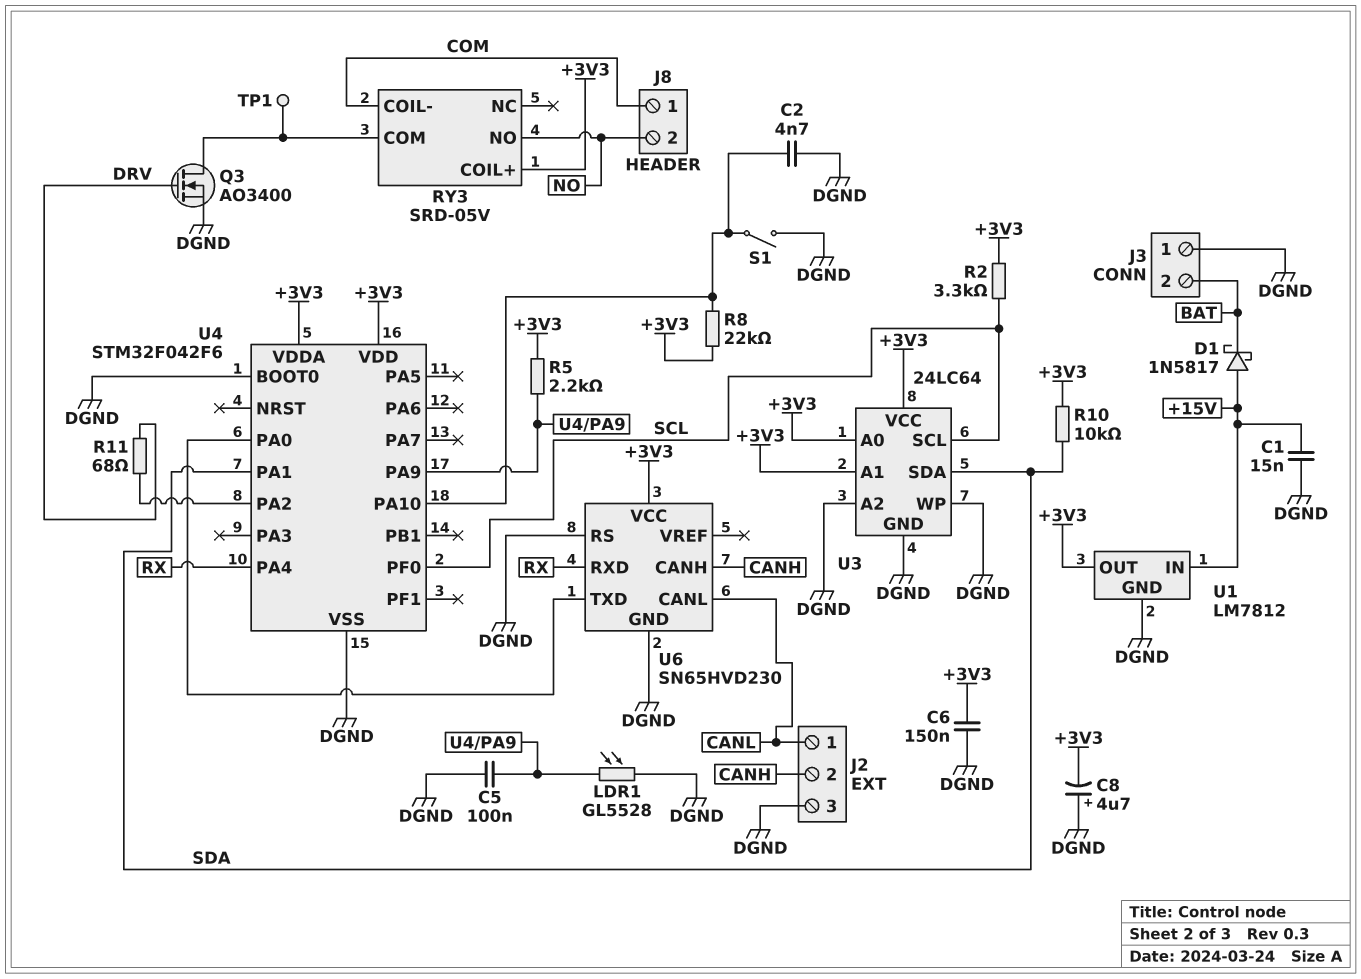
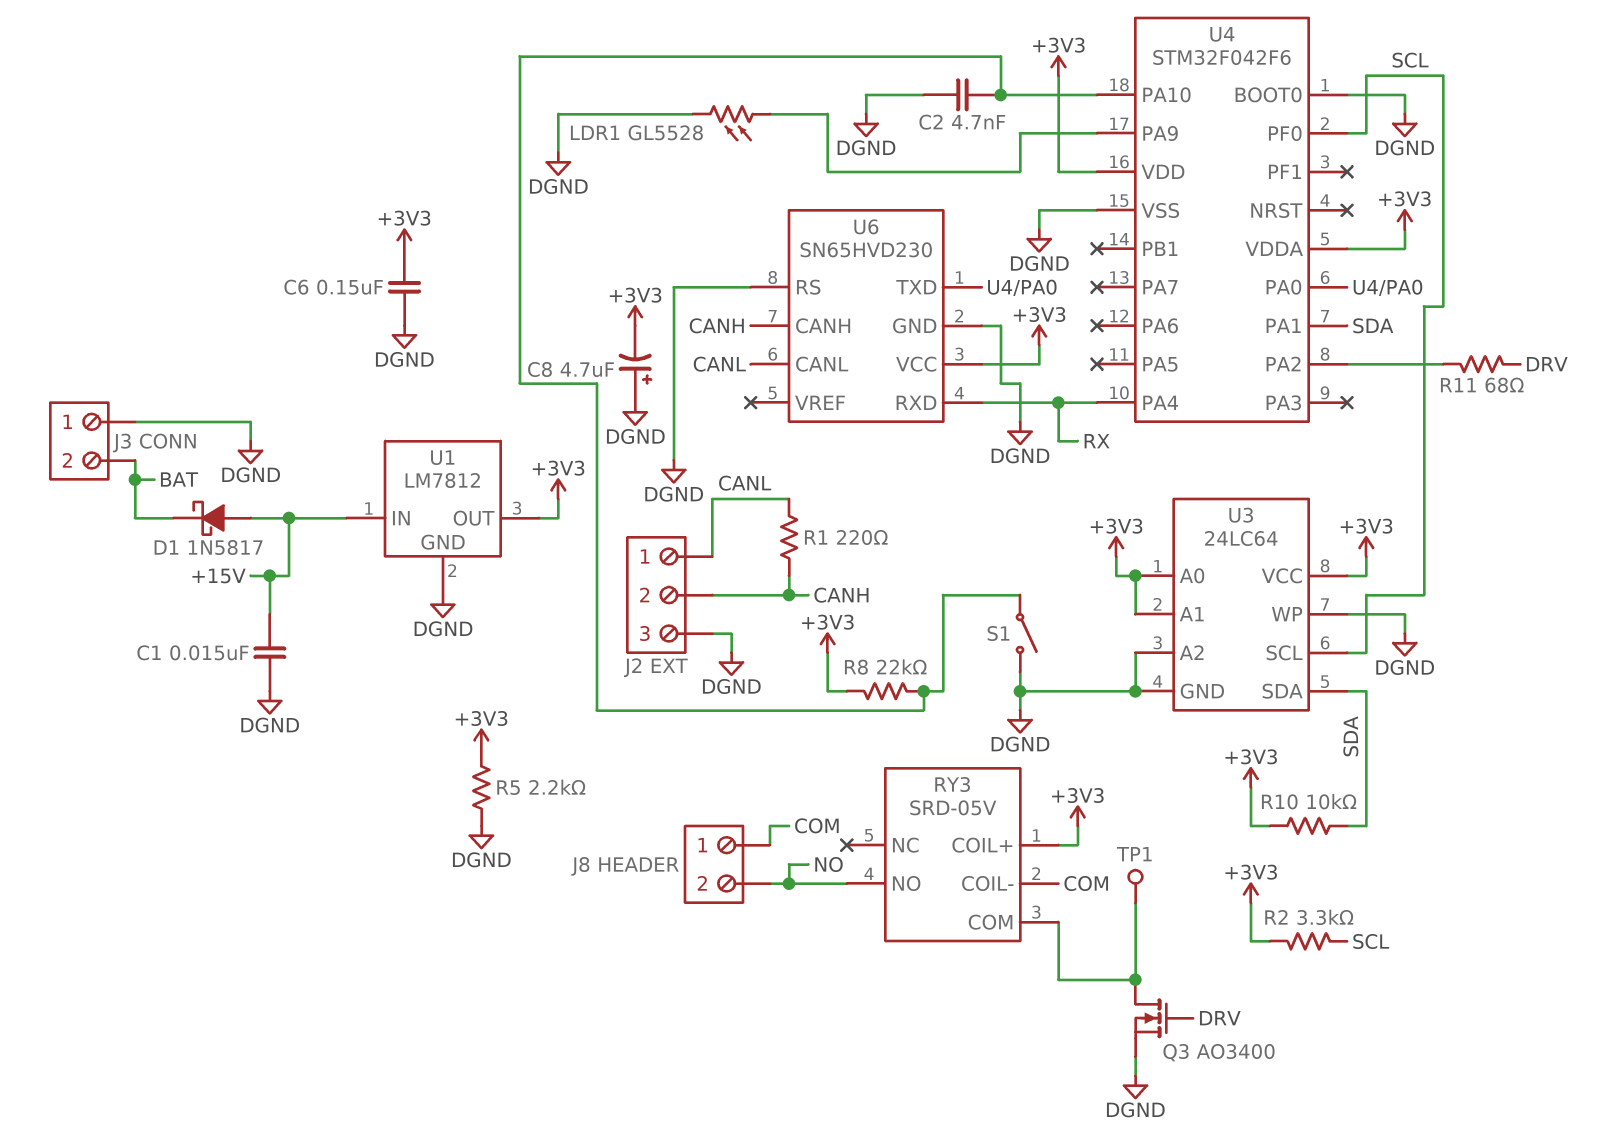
C5: 100nF (DGND, U4/PA9) -> none
R1: none -> 220 (CANH, CANL)
R5: 2.2k (+3V3, U4/PA9) -> 2.2k (+3V3, DGND)

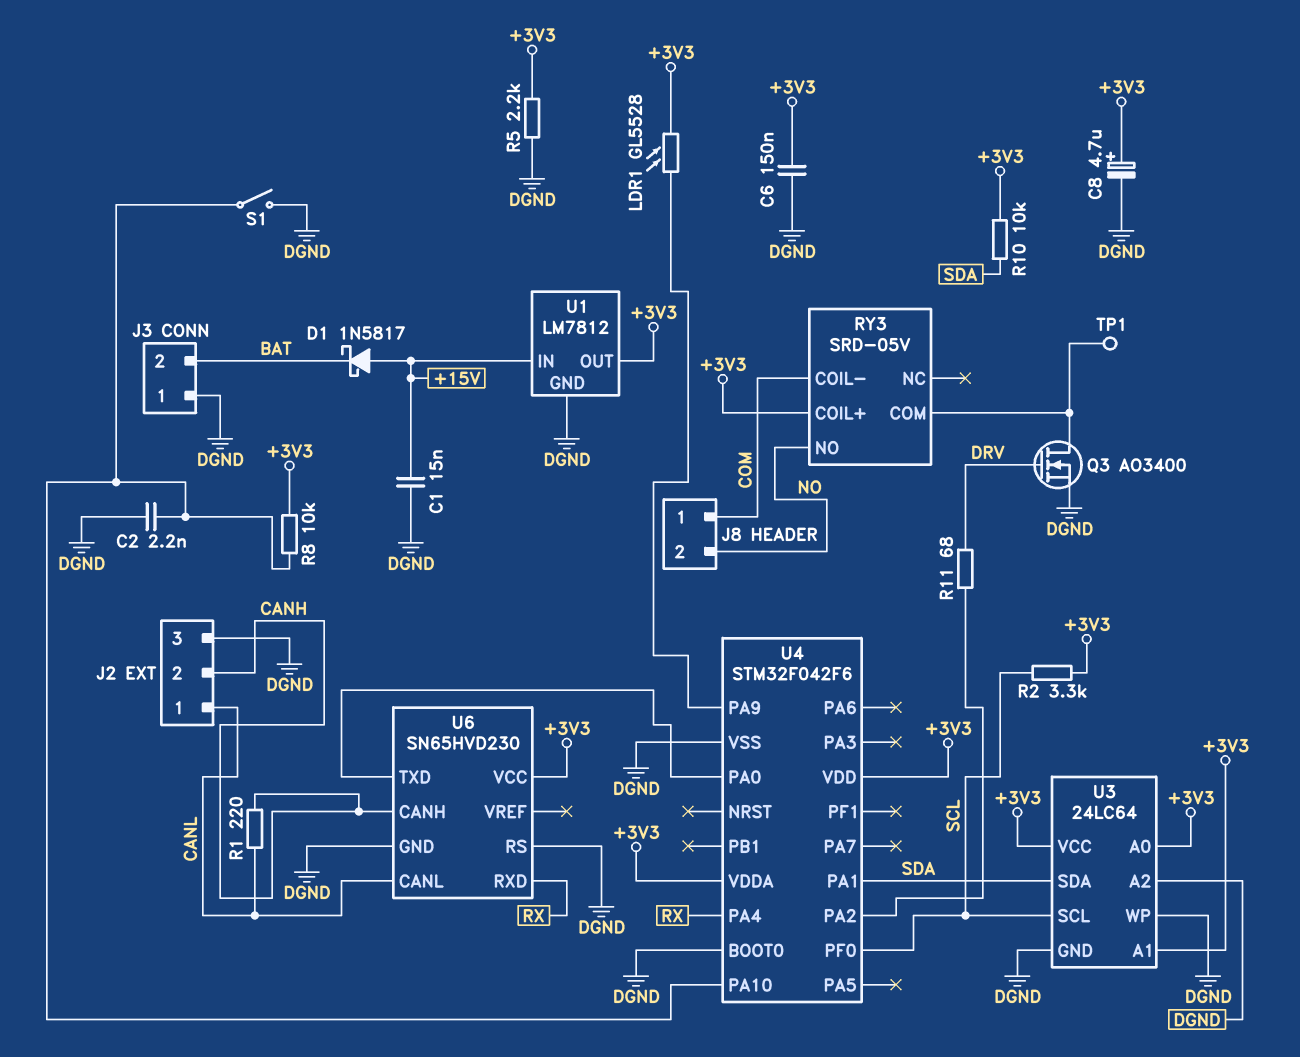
C2: 4.7nF (DGND, U4/PA10) -> 2.2nF (DGND, U4/PA10)
C8: 4.7uF (plus DGND, minus +3V3) -> 4.7uF (plus +3V3, minus DGND)
LDR1: GL5528 (DGND, U4/PA9) -> GL5528 (+3V3, U4/PA9)
R8: 22k (+3V3, U4/PA10) -> 10k (+3V3, U4/PA10)

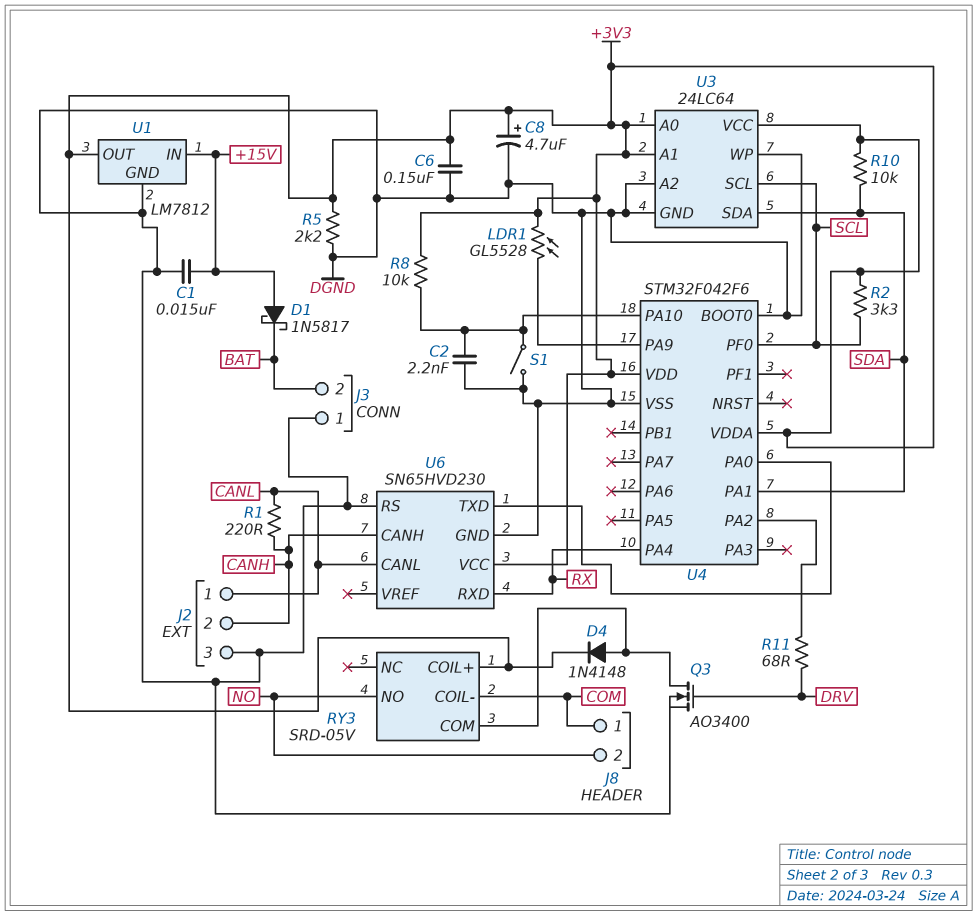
D4: none -> diode 1N4148 (A RY3/COM, K +3V3)
TP1: test point (RY3/COM) -> none

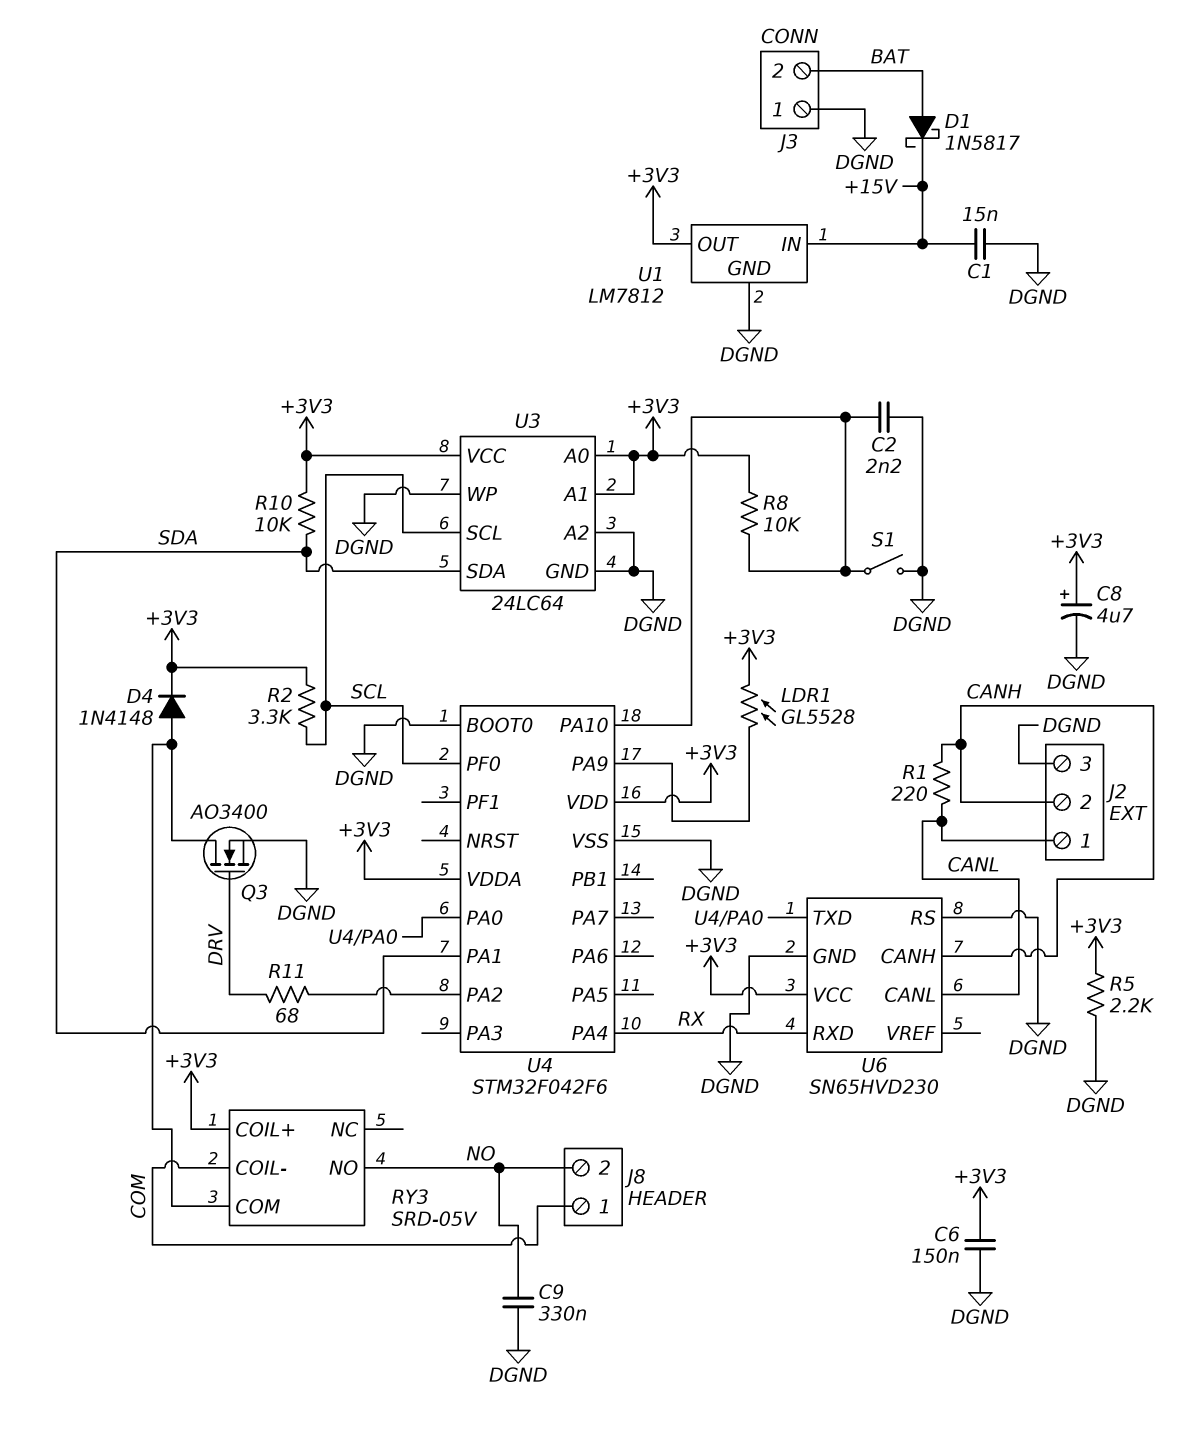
C9: none -> 330nF (DGND, NO)
D1: schottky 1N5817 (A +15V, K BAT) -> schottky 1N5817 (A BAT, K +15V)

